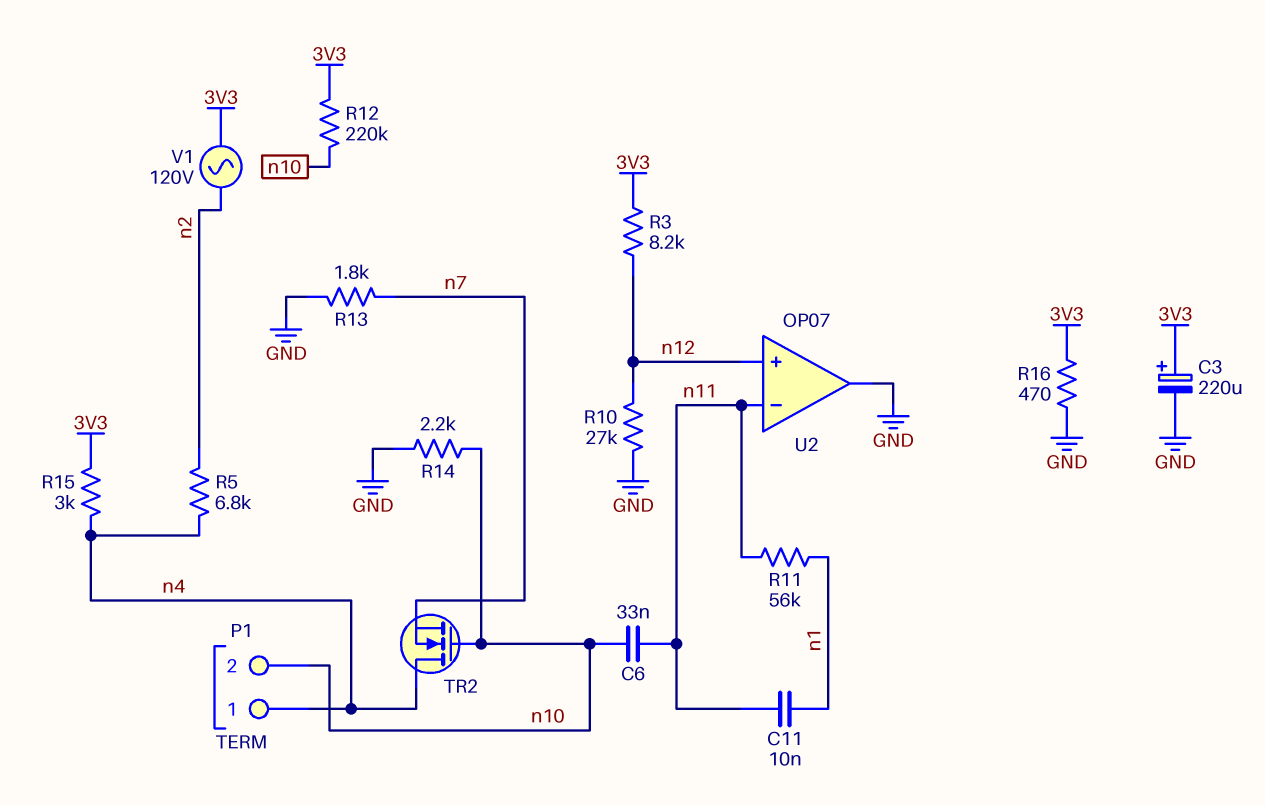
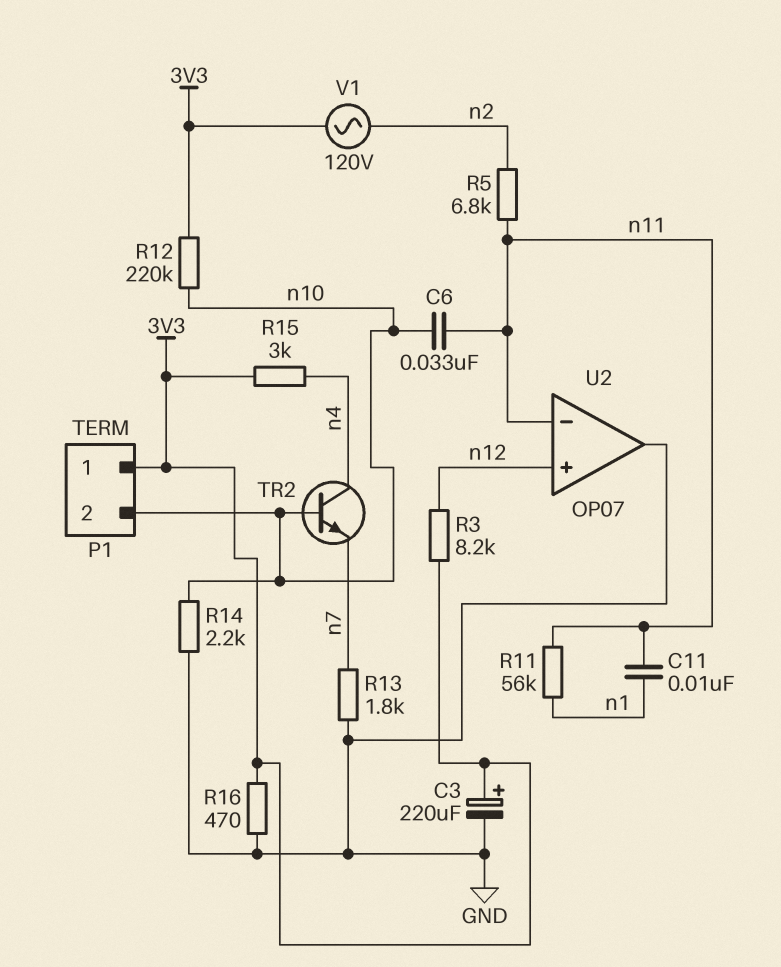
P1 pin 1: n4 -> 3V3
R5: 6.8k (n2, n4) -> 6.8k (n2, n11)
R10: 27k (GND, n12) -> none
TR2: NMOS (G n10, D n4, S n7) -> NPN (B n10, C n4, E n7)

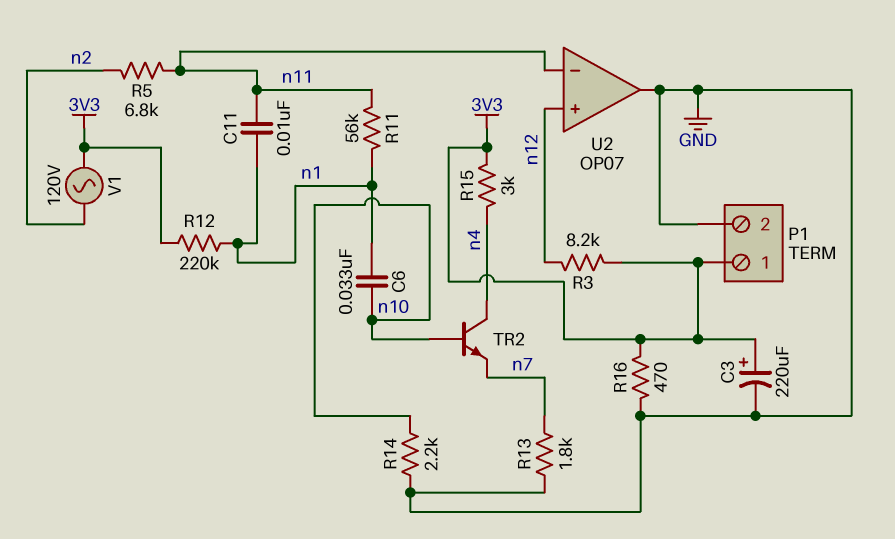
C6: 33nF (n10, n11) -> 33nF (n1, n10)
P1 pin 2: n10 -> GND
R12: 220k (3V3, n10) -> 220k (3V3, n1)

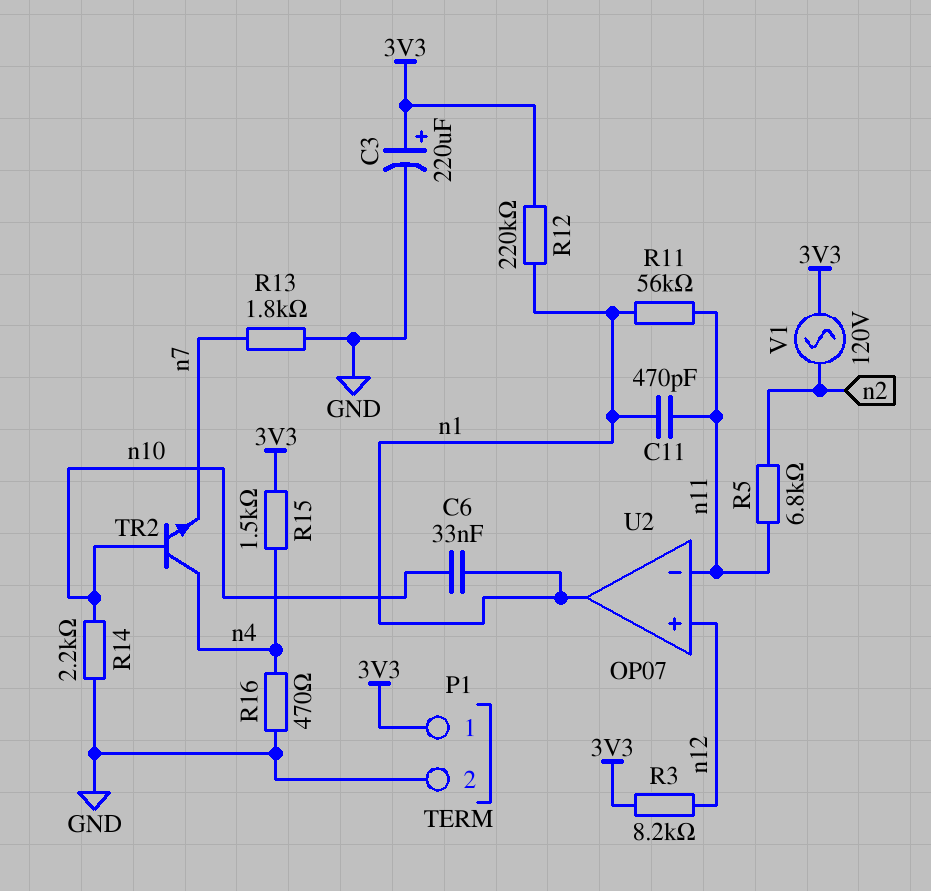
C11: 10nF (n1, n11) -> 470pF (n1, n11)
R15: 3k (3V3, n4) -> 1.5k (3V3, n4)
R16: 470 (3V3, GND) -> 470 (GND, n4)
U2 pin out: GND -> n1

